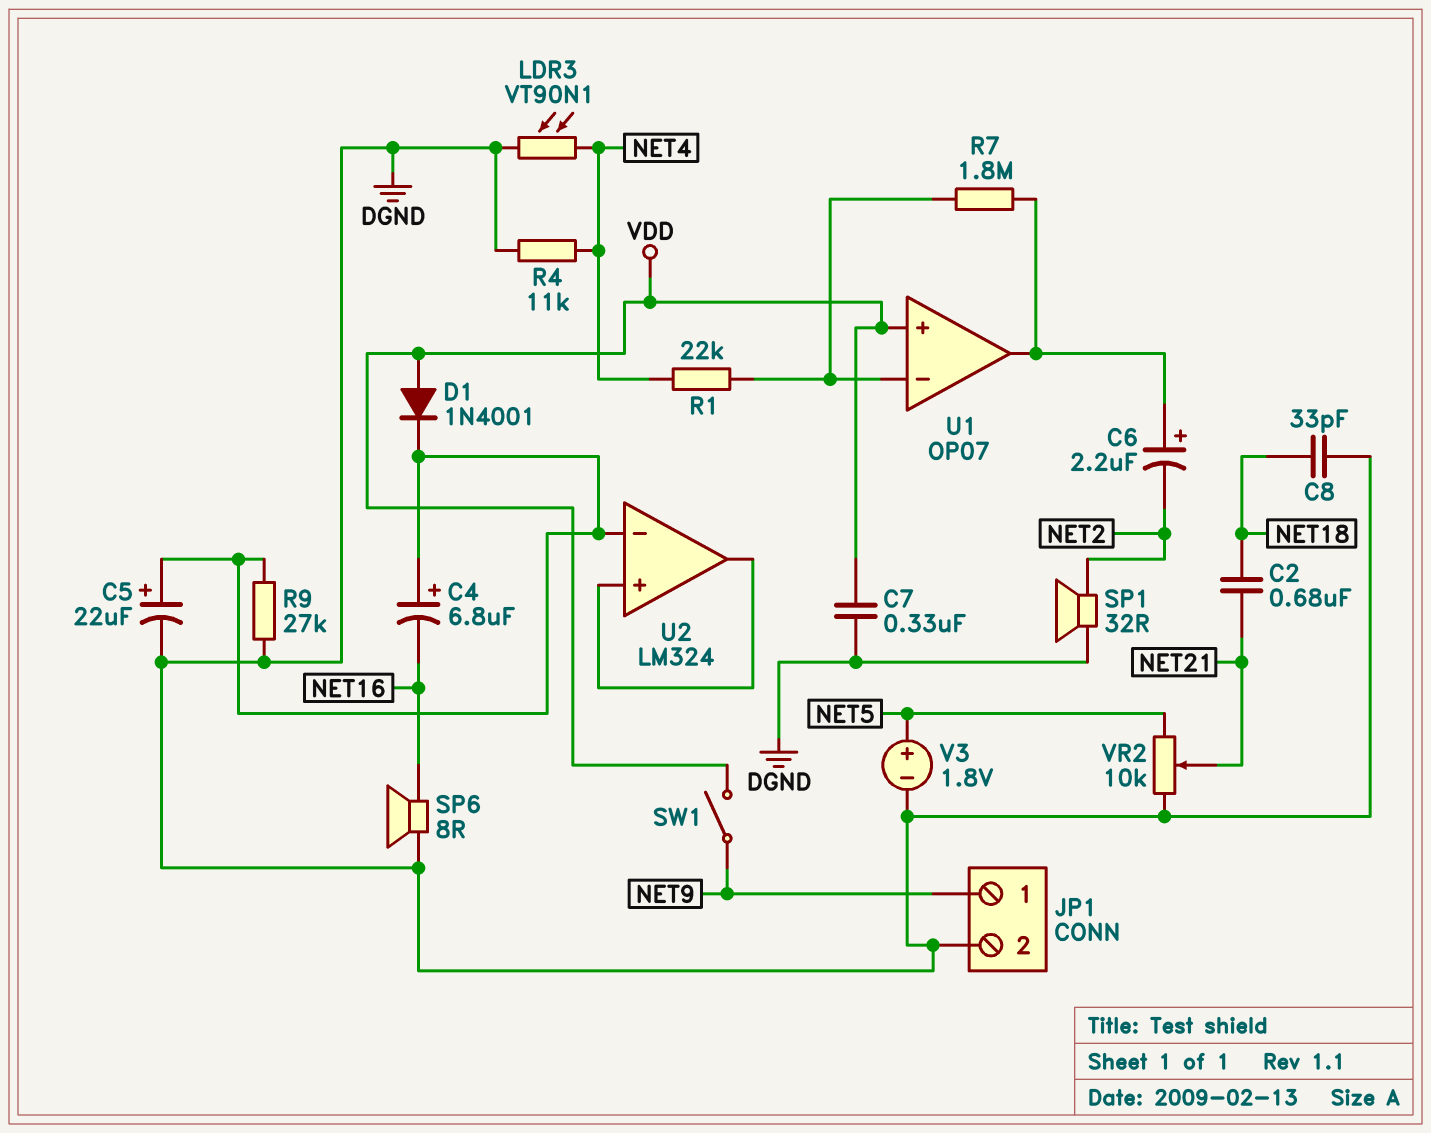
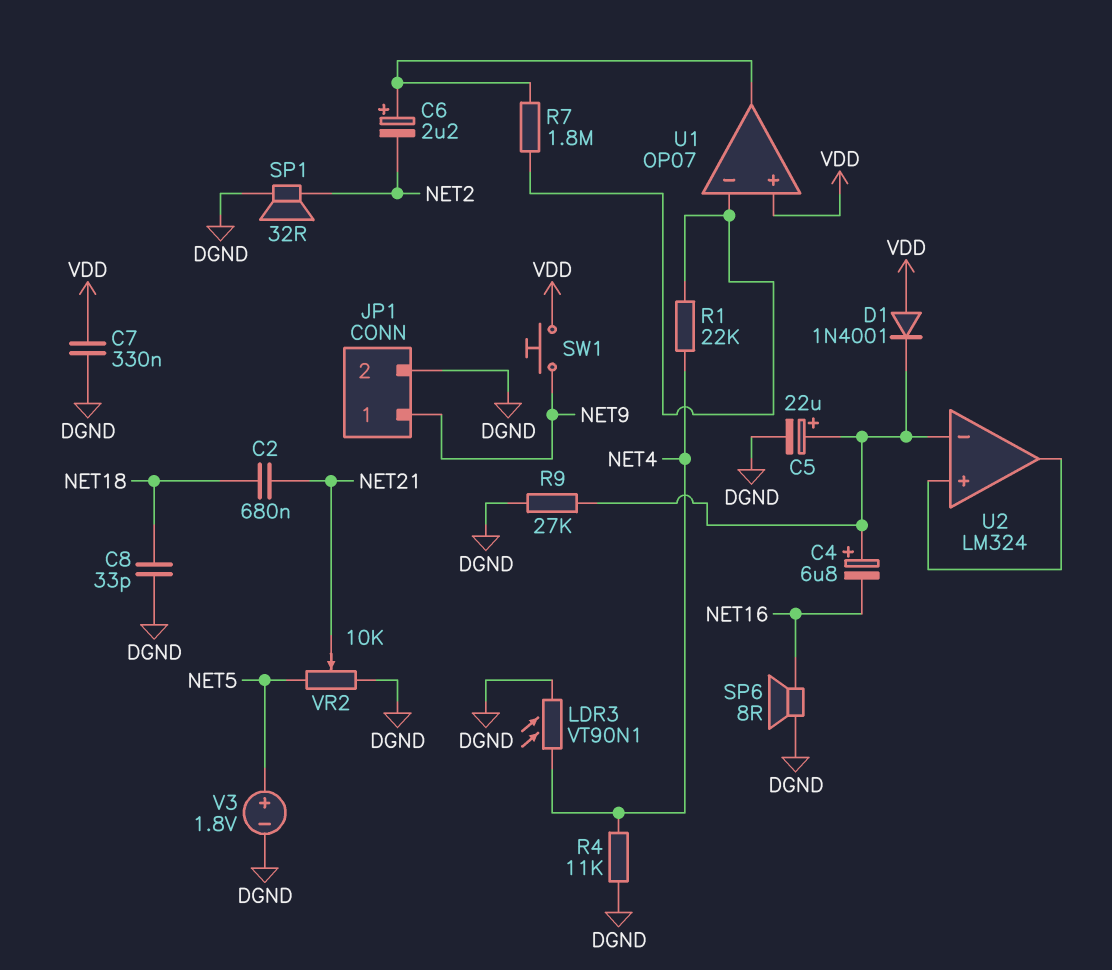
SW1: switch (NET9, VDD) -> button (NET9, VDD)

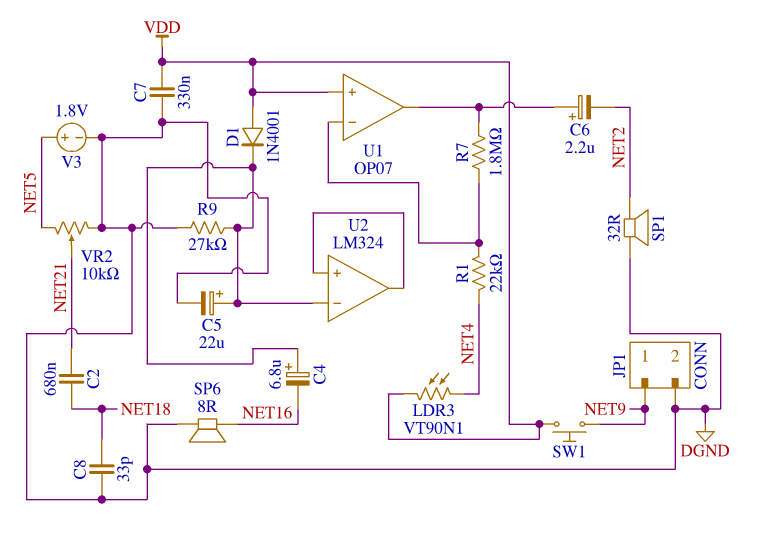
LDR3: VT90N1 (DGND, NET4) -> VT90N1 (NET4, VDD)
R4: 11k (DGND, NET4) -> none

